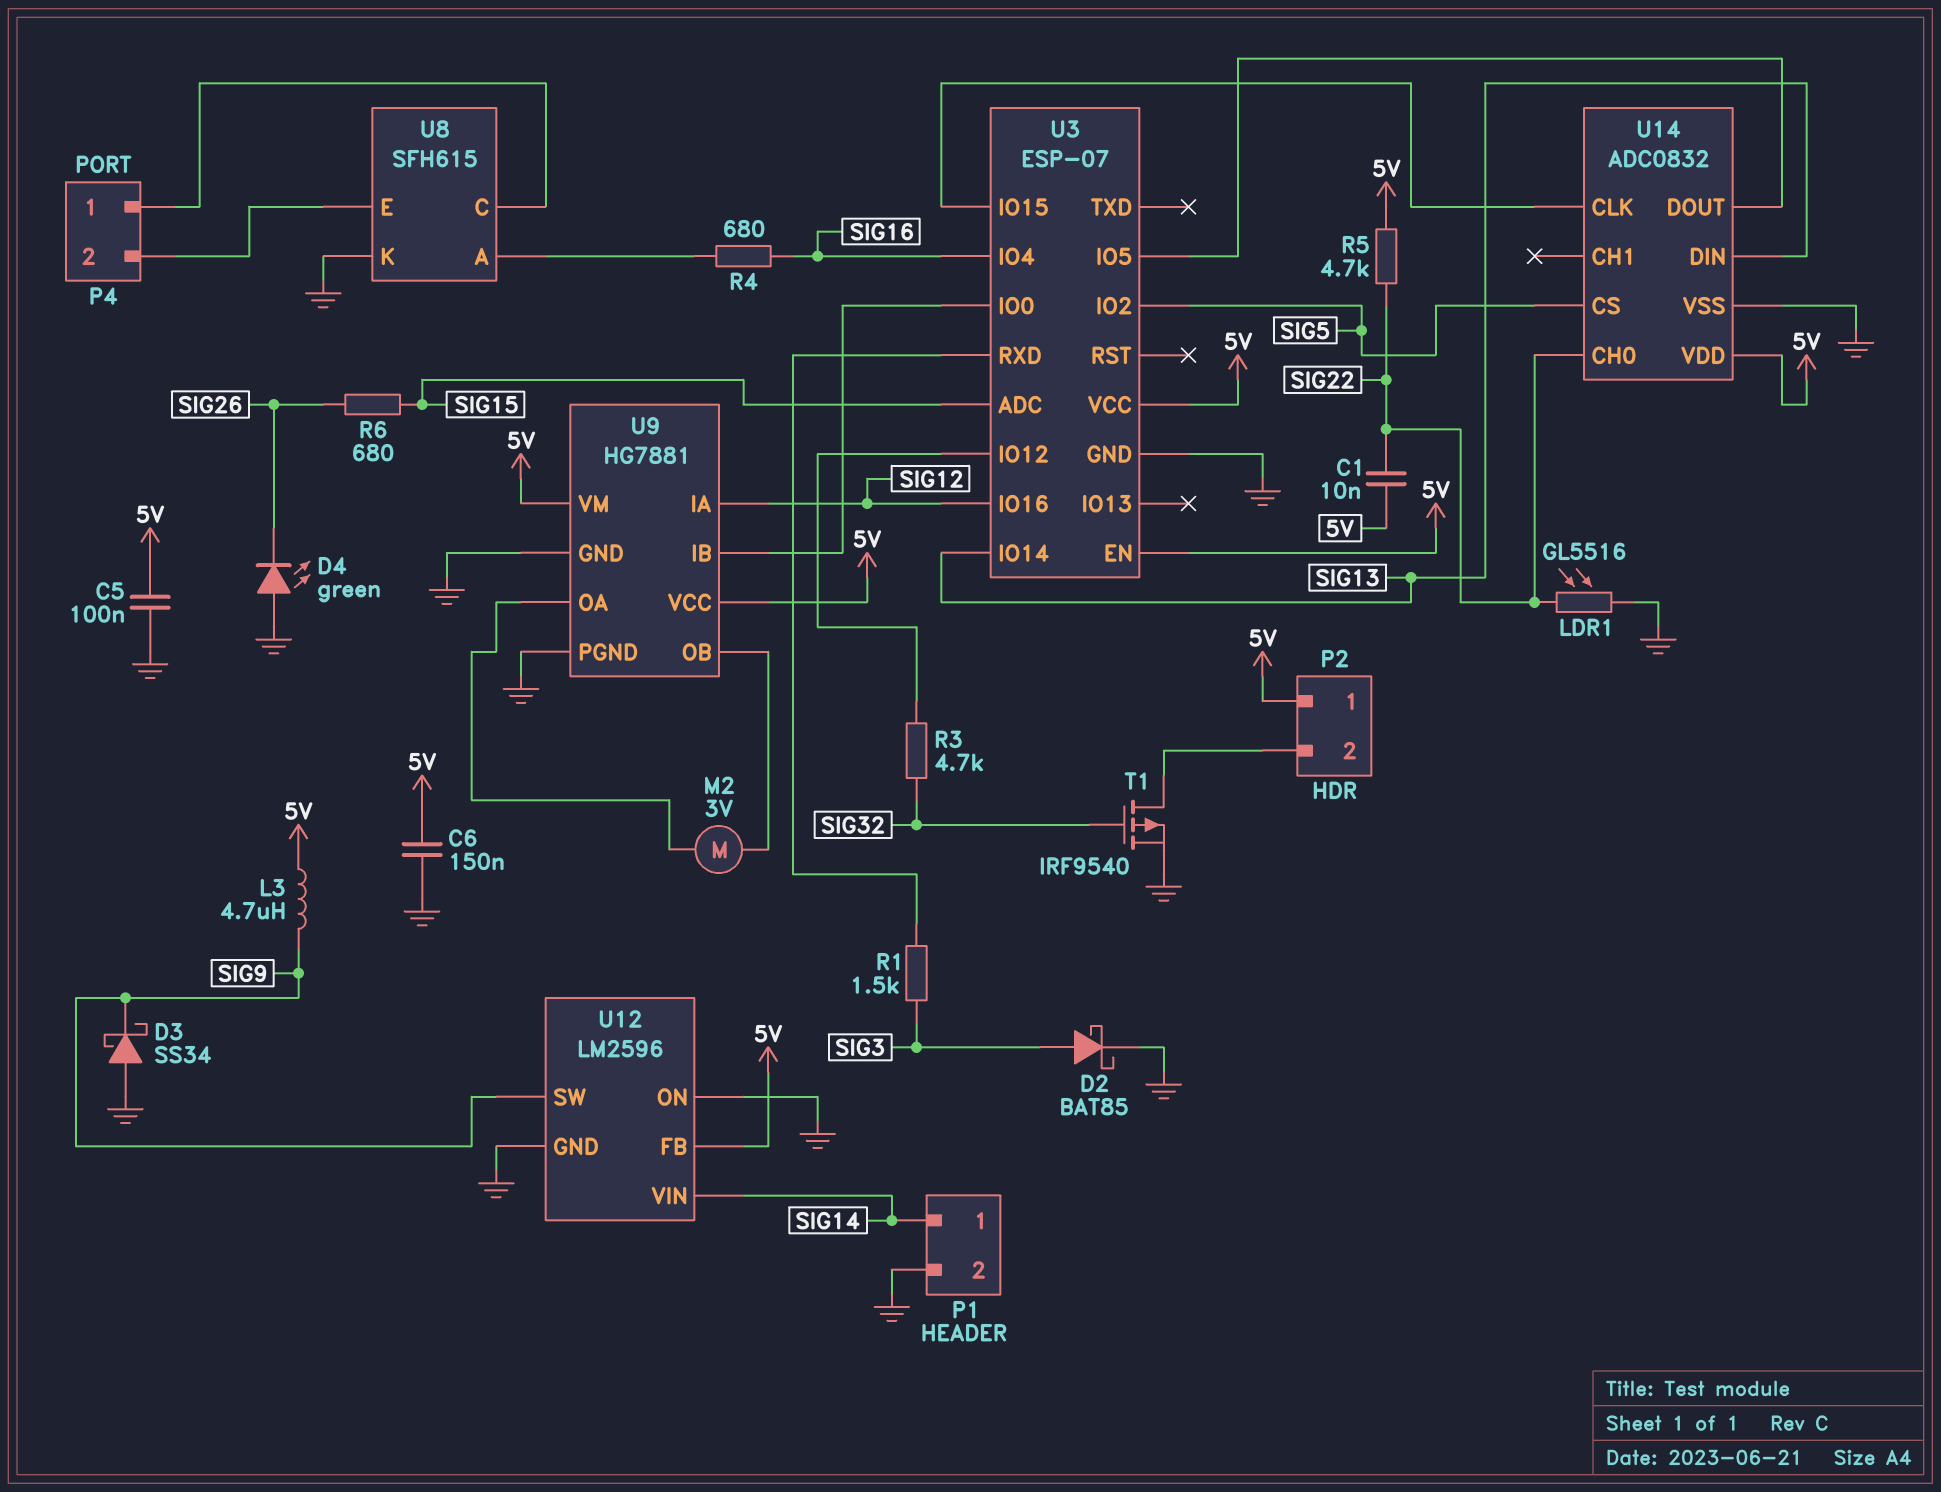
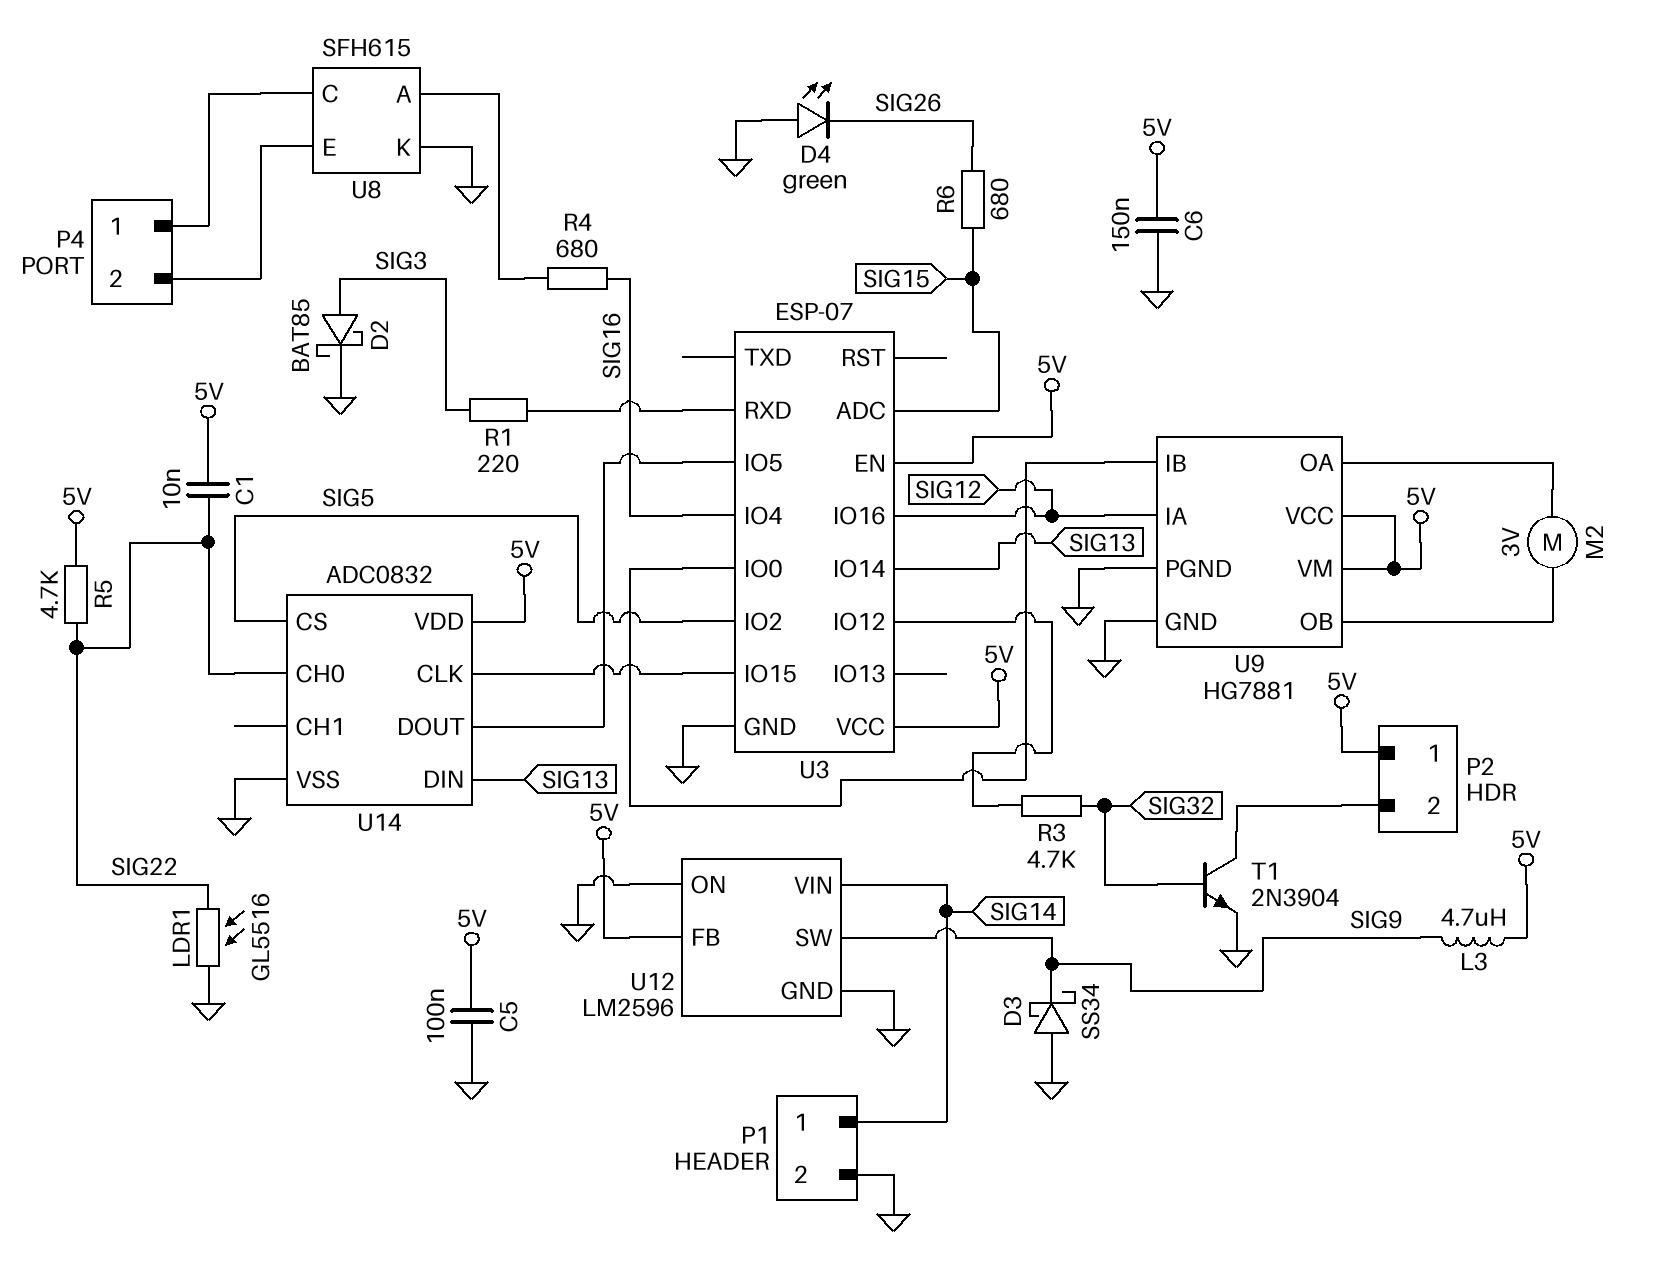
R1: 1.5k (SIG3, U3/RXD) -> 220 (SIG3, U3/RXD)
T1: PMOS IRF9540 (G SIG32, D P2/2, S GND) -> NPN 2N3904 (B SIG32, C P2/2, E GND)

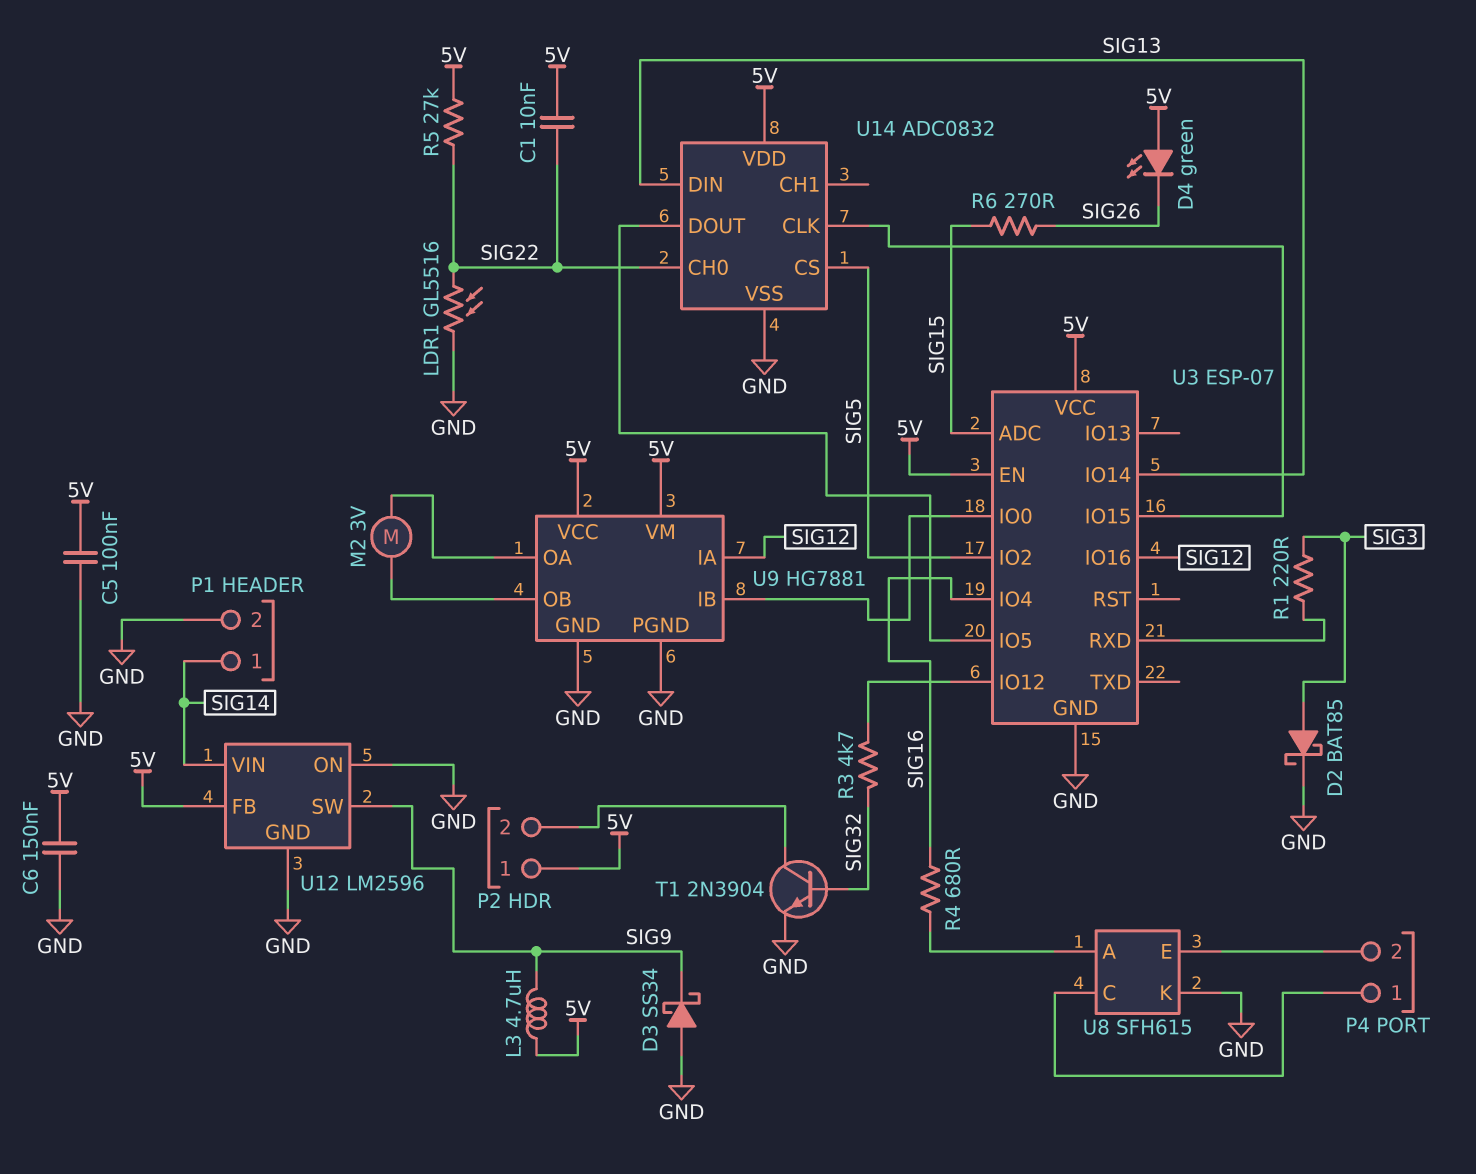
D4: LED green (A GND, K SIG26) -> LED green (A 5V, K SIG26)
R5: 4.7k (5V, SIG22) -> 27k (5V, SIG22)
R6: 680 (SIG15, SIG26) -> 270 (SIG15, SIG26)

